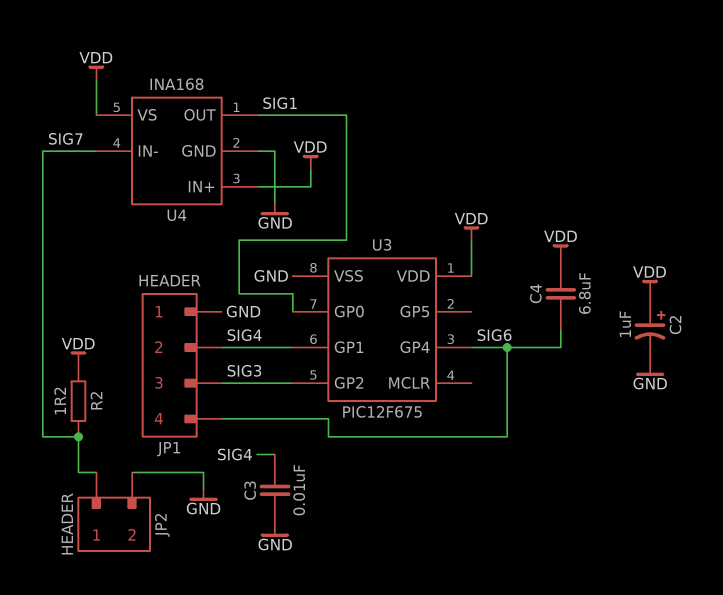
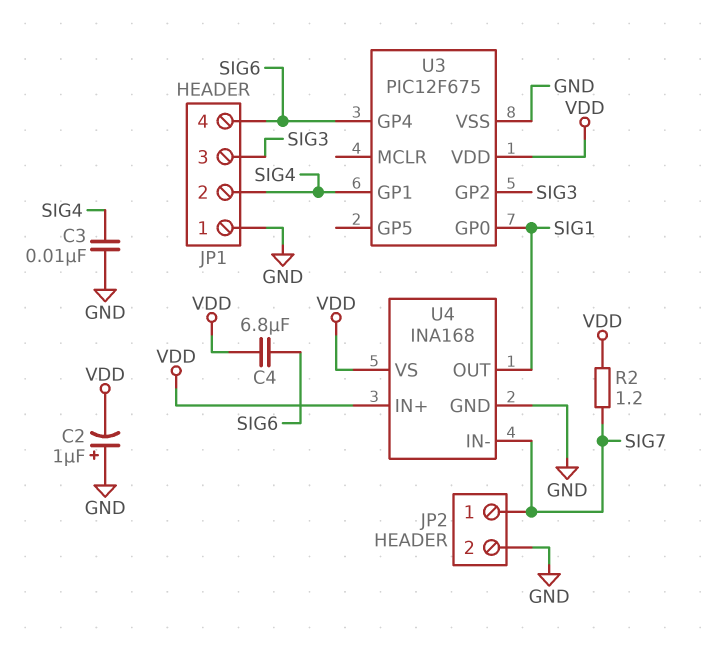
C2: 1uF (plus VDD, minus GND) -> 1uF (plus GND, minus VDD)

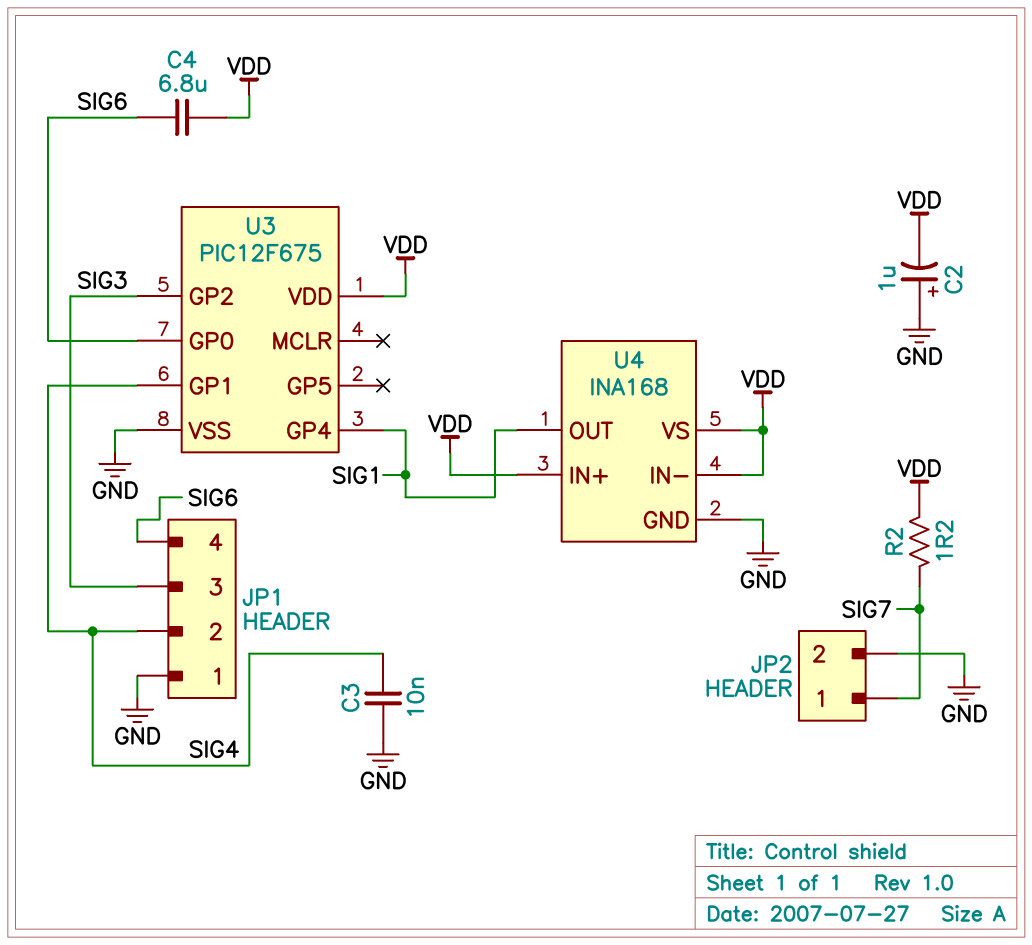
U3 pin GP0: SIG1 -> SIG6
U3 pin GP4: SIG6 -> SIG1
U4 pin IN-: SIG7 -> VDD

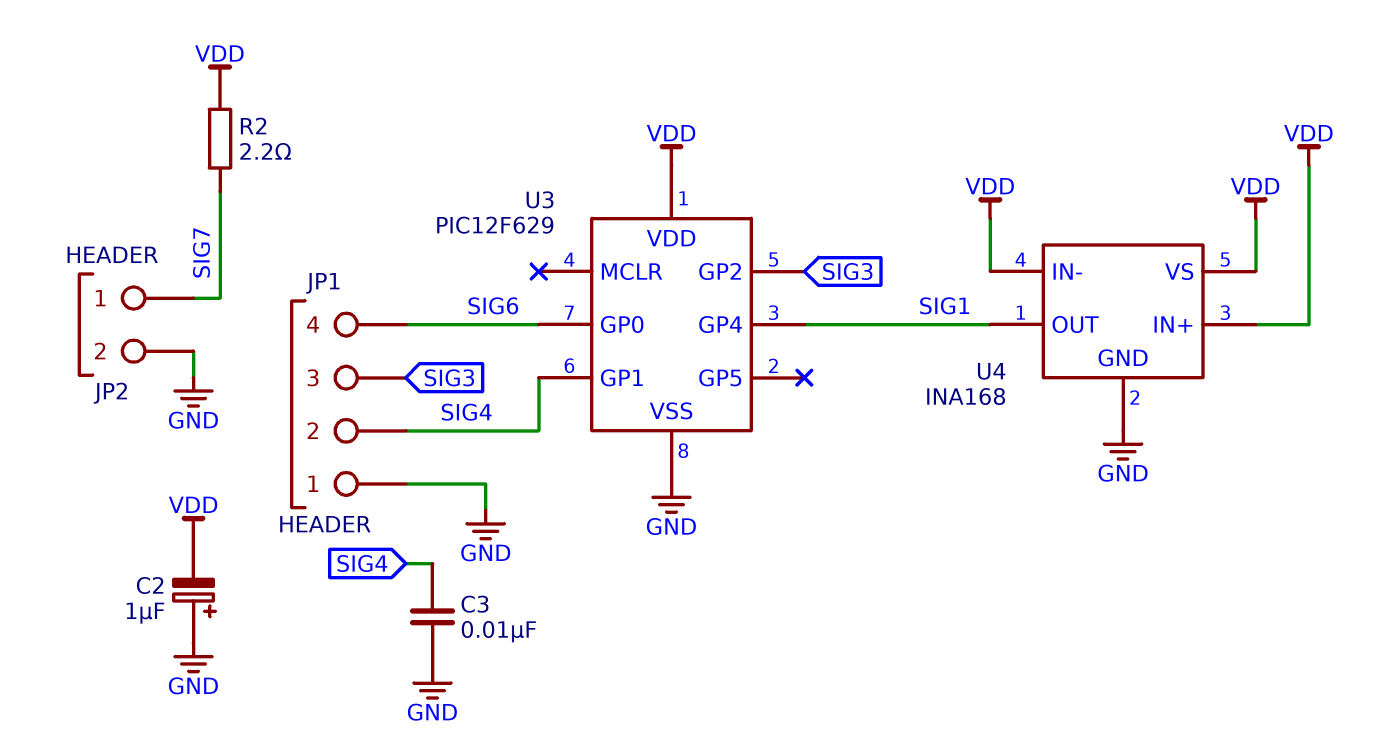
C4: 6.8uF (SIG6, VDD) -> none
R2: 1.2 (SIG7, VDD) -> 2.2 (SIG7, VDD)
U3: PIC12F675 -> PIC12F629

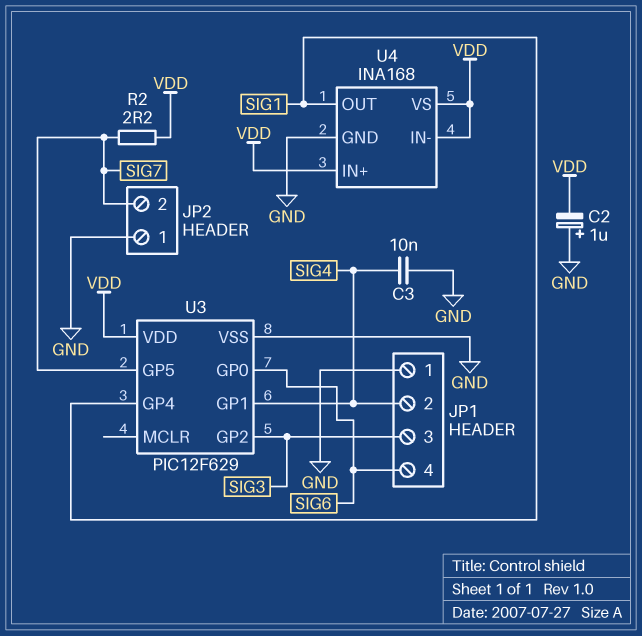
JP2 pin 1: SIG7 -> GND
JP2 pin 2: GND -> SIG7
U3 pin GP5: none -> SIG7

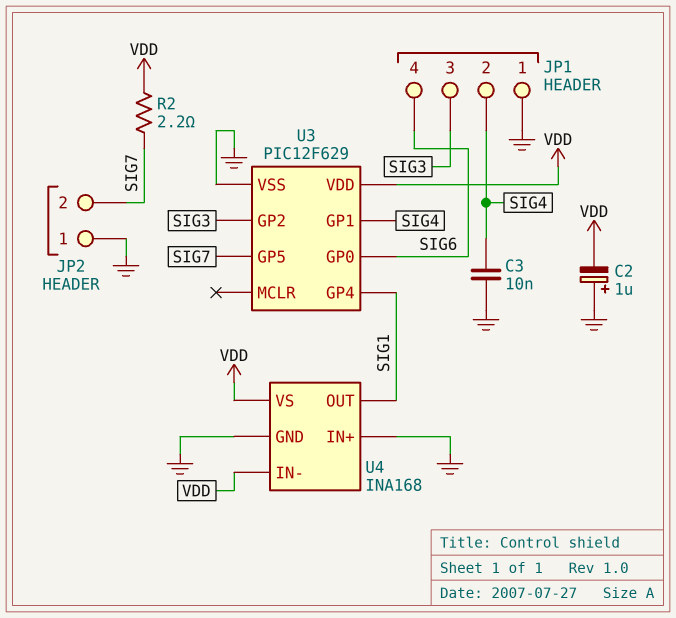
U4 pin IN+: VDD -> GND

